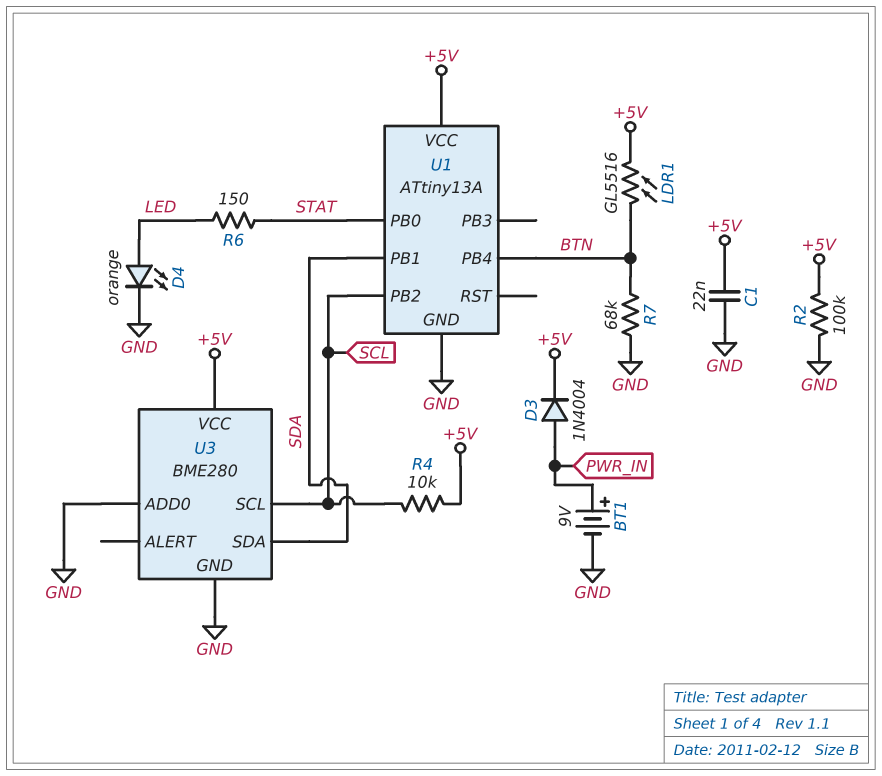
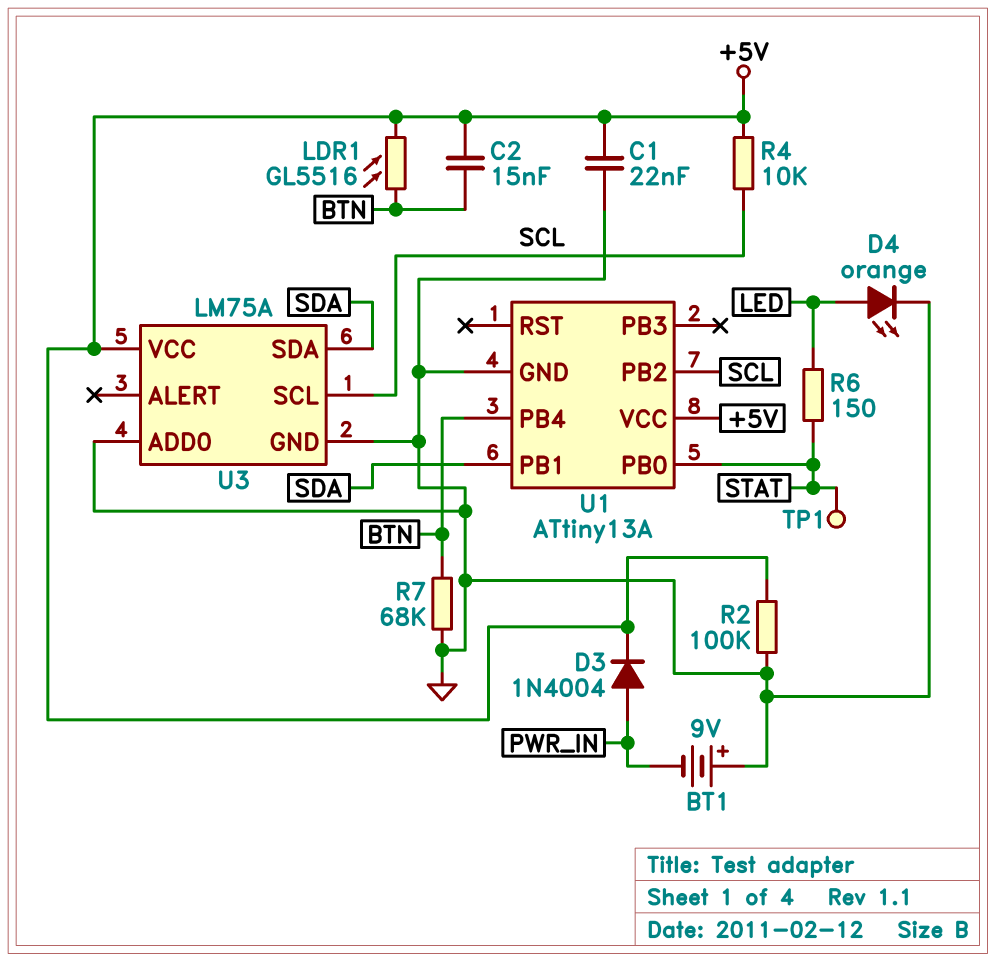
BT1: 9V (plus PWR_IN, minus GND) -> 9V (plus GND, minus PWR_IN)
C2: none -> 15nF (+5V, BTN)
TP1: none -> test point (STAT)
U3: BME280 -> LM75A

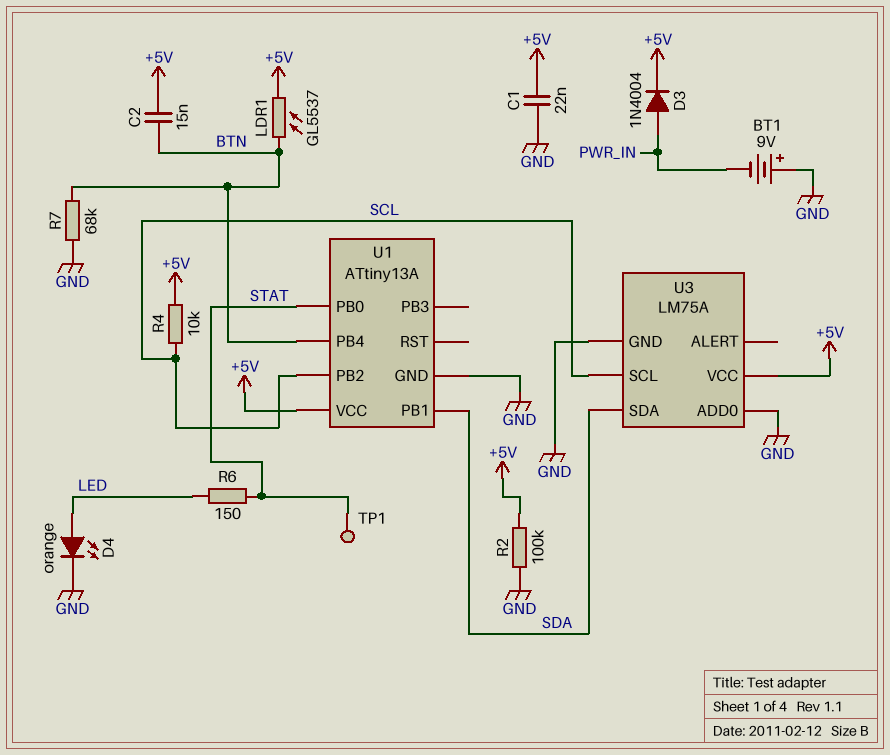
LDR1: GL5516 (+5V, BTN) -> GL5537 (+5V, BTN)

